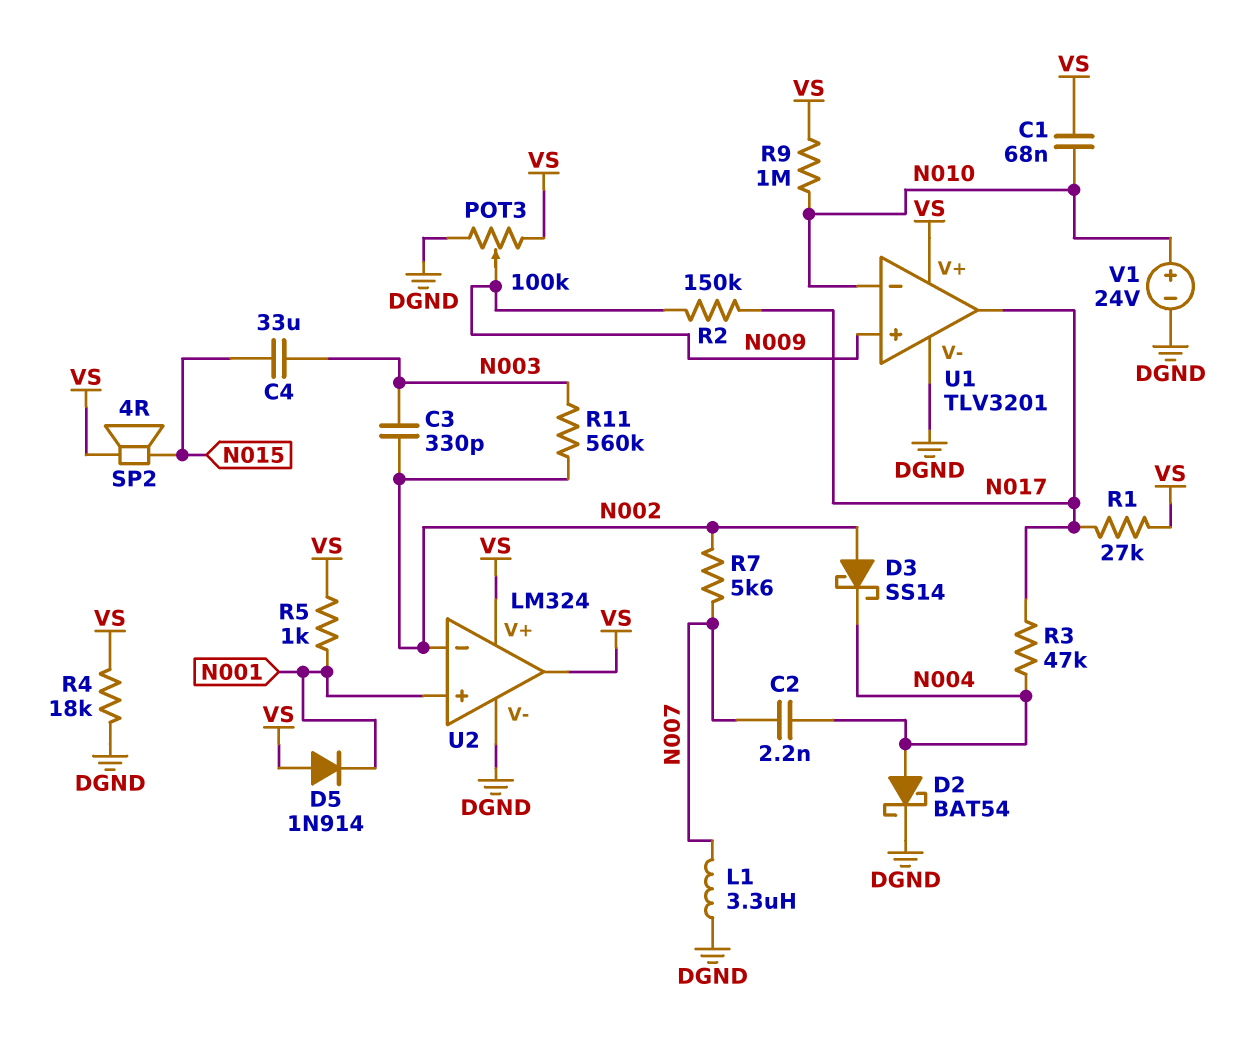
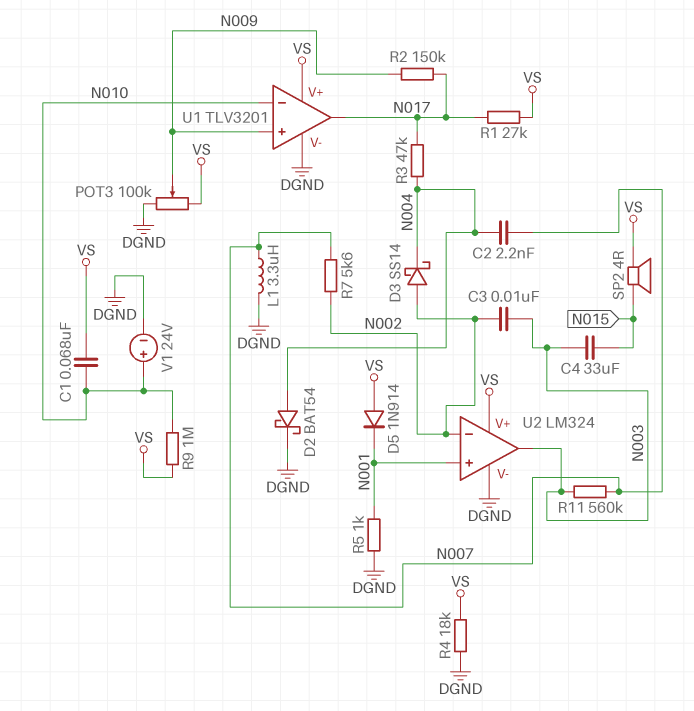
C3: 330pF (N002, N003) -> 10nF (N002, N003)
R5: 1k (N001, VS) -> 1k (DGND, N001)
R11: 560k (N002, N003) -> 560k (N003, N007)
U2 pin out: VS -> N003

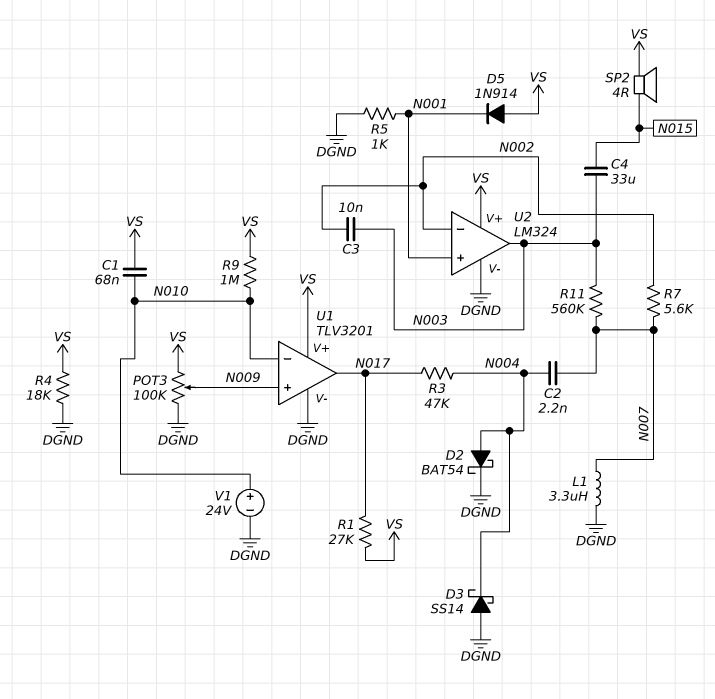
D3: schottky SS14 (A N002, K N004) -> schottky SS14 (A DGND, K N004)
R2: 150k (N009, N017) -> none

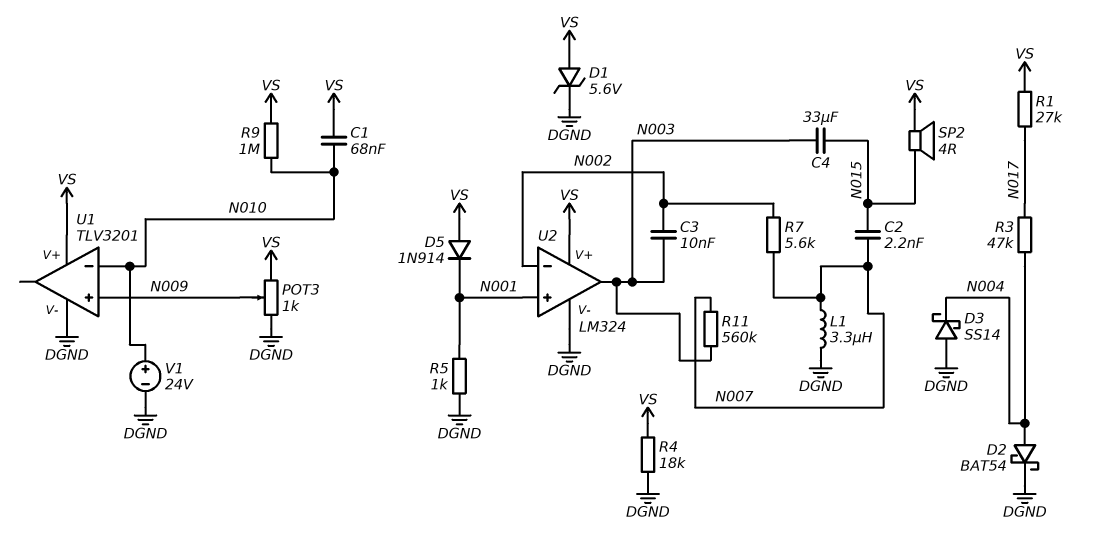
C2: 2.2nF (N004, N007) -> 2.2nF (N007, N015)
D1: none -> zener 5.6V (A VS, K DGND)
POT3: 100k (DGND, VS, wiper N009) -> 1k (DGND, VS, wiper N009)
U1 pin out: N017 -> none

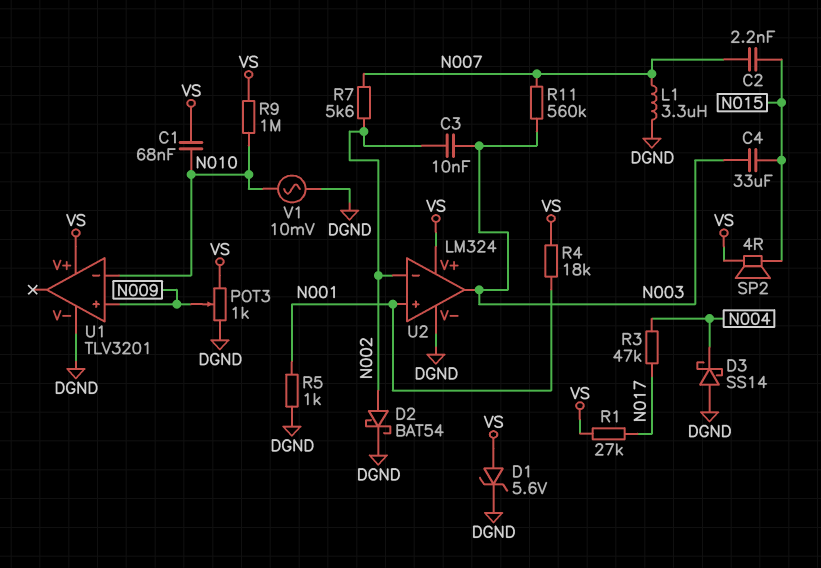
D2: schottky BAT54 (A N004, K DGND) -> schottky BAT54 (A N002, K DGND)
D5: diode 1N914 (A VS, K N001) -> none
R4: 18k (DGND, VS) -> 18k (N001, VS)
V1: 24V (plus N010, minus DGND) -> AC 10mV (DGND, N010)

